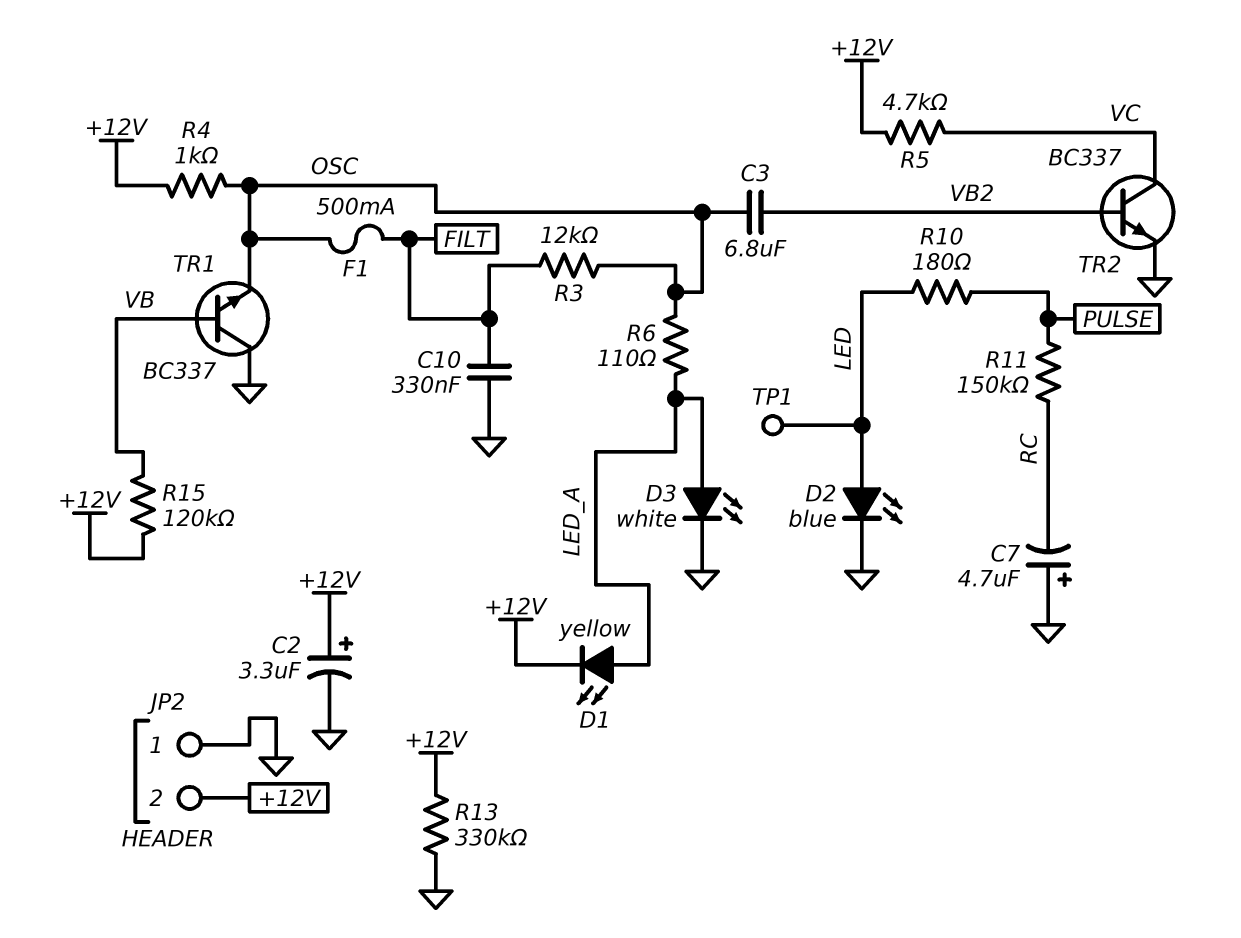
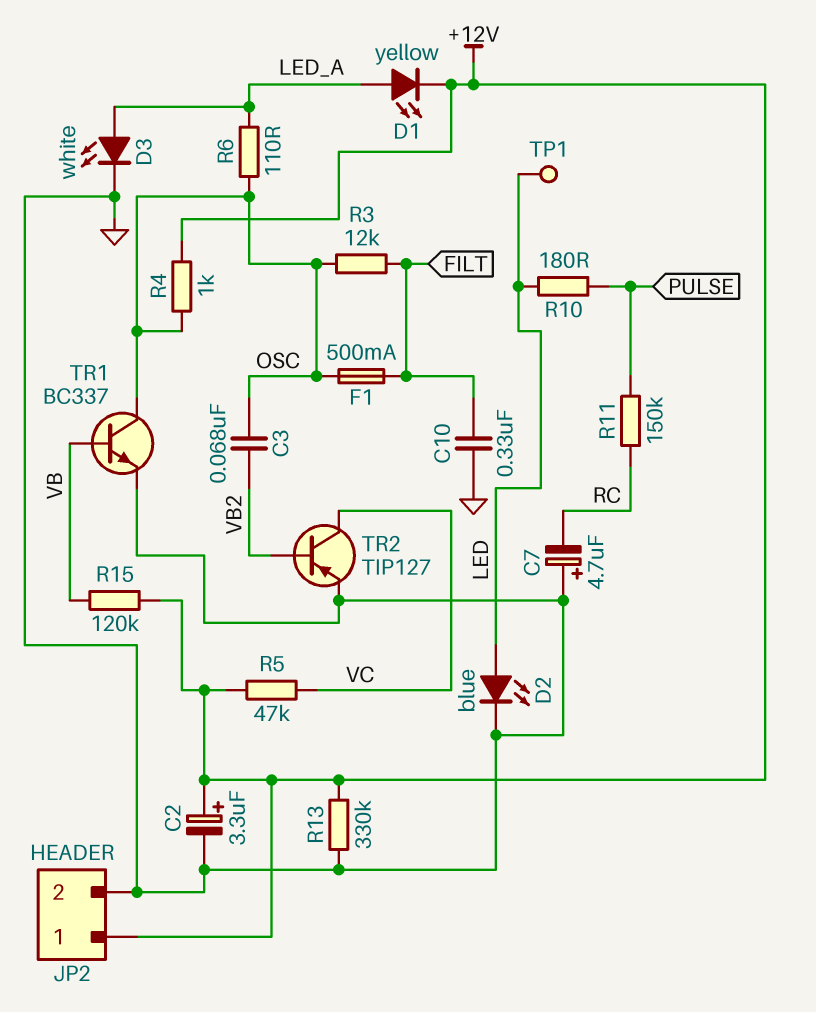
C3: 6.8uF (OSC, VB2) -> 68nF (OSC, VB2)
JP2 pin 1: GND -> +12V
JP2 pin 2: +12V -> GND
R5: 4.7k (+12V, VC) -> 47k (+12V, VC)
TR1: NPN BC337 (B VB, C GND, E OSC) -> NPN BC337 (B VB, C OSC, E GND)
TR2: NPN BC337 (B VB2, C VC, E GND) -> PNP TIP127 (B VB2, C VC, E GND)

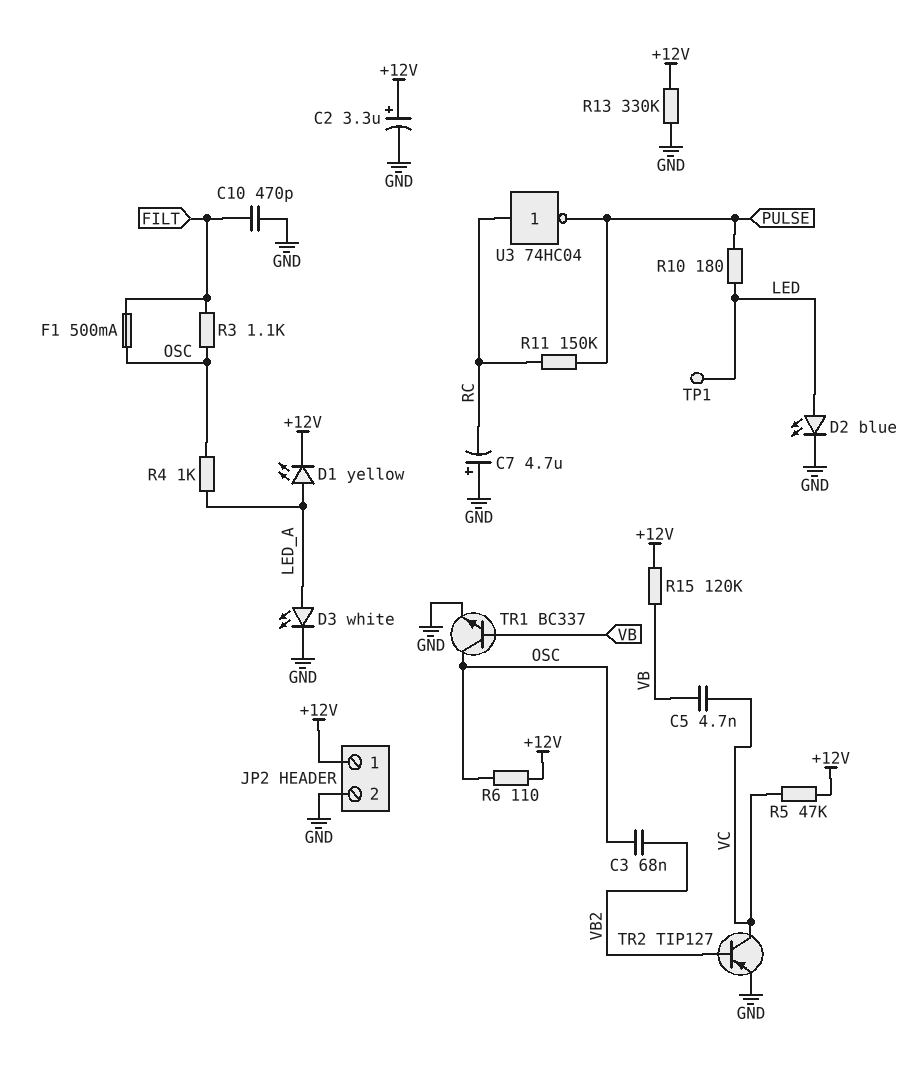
C5: none -> 4.7nF (VB, VC)
C10: 330nF (FILT, GND) -> 470pF (FILT, GND)
R3: 12k (FILT, OSC) -> 1.1k (FILT, OSC)
R4: 1k (+12V, OSC) -> 1k (LED_A, OSC)
R6: 110 (LED_A, OSC) -> 110 (+12V, OSC)
U3: none -> NOT 74HC04 (in RC, out PULSE)

